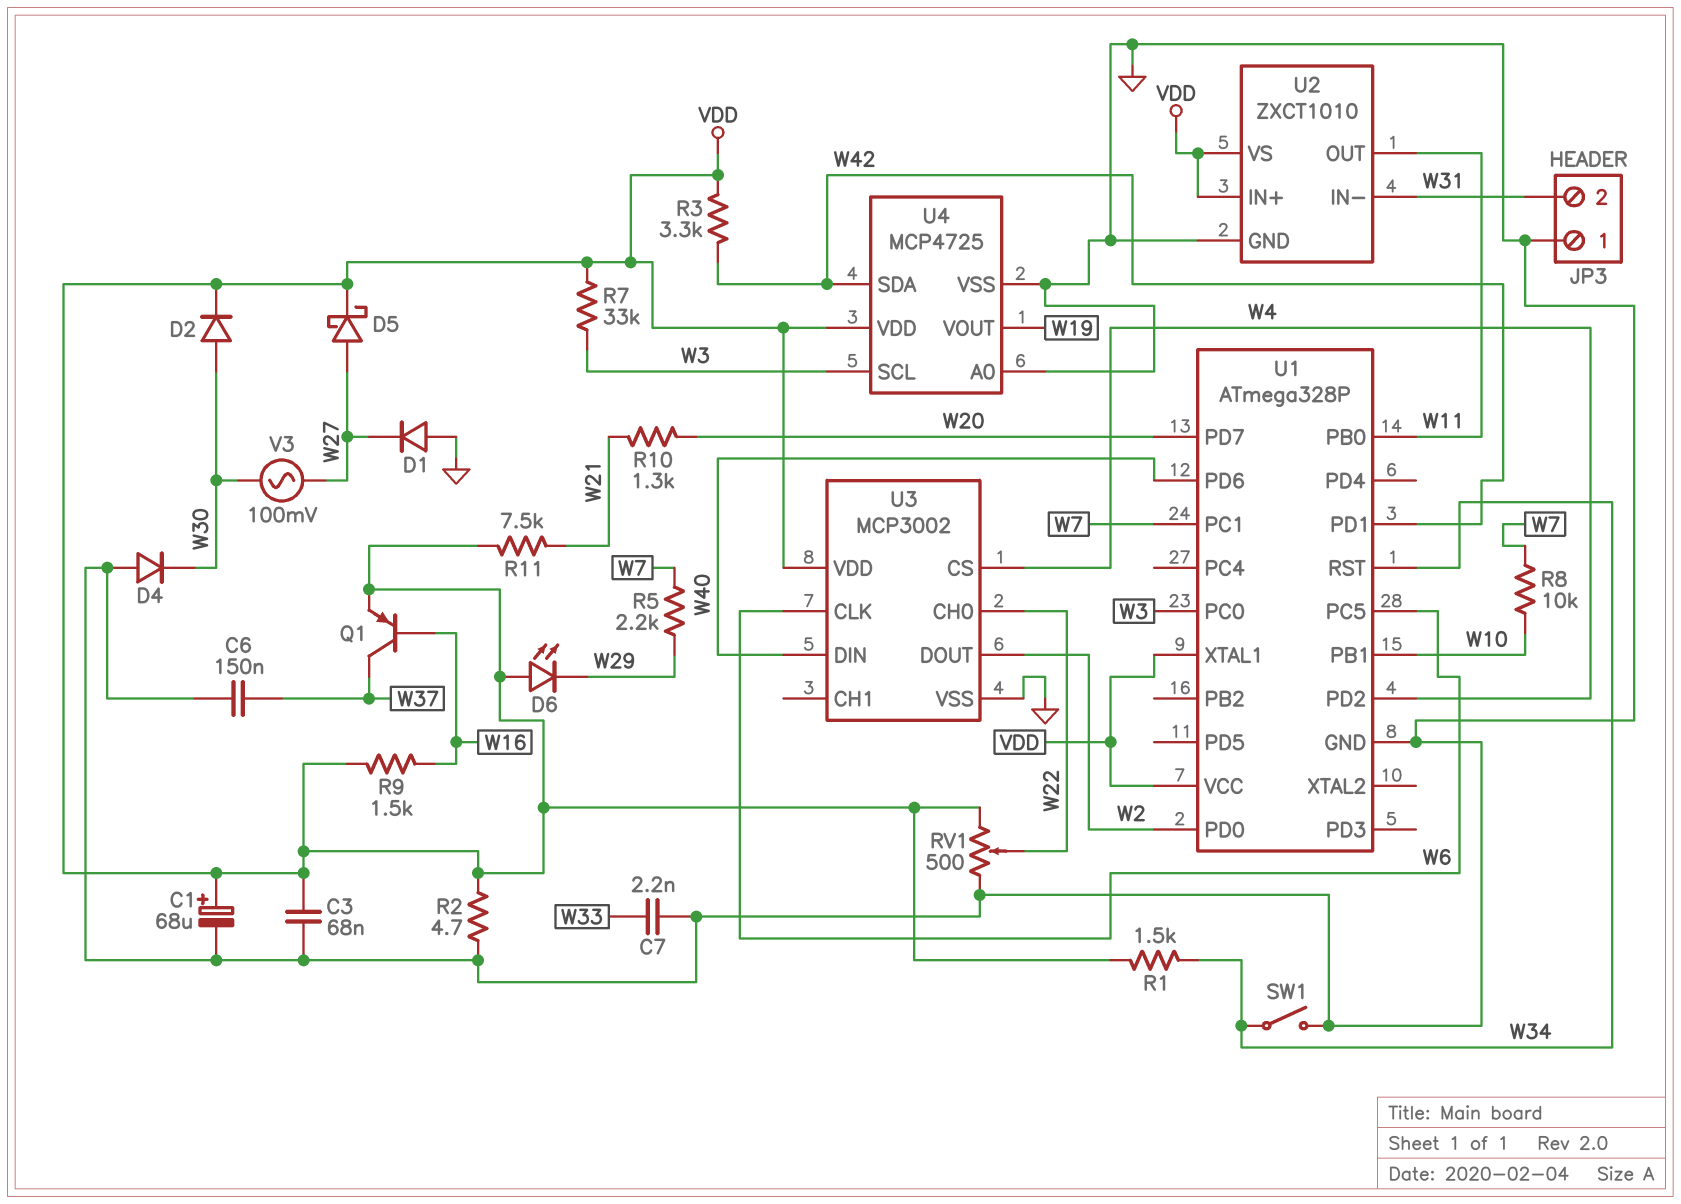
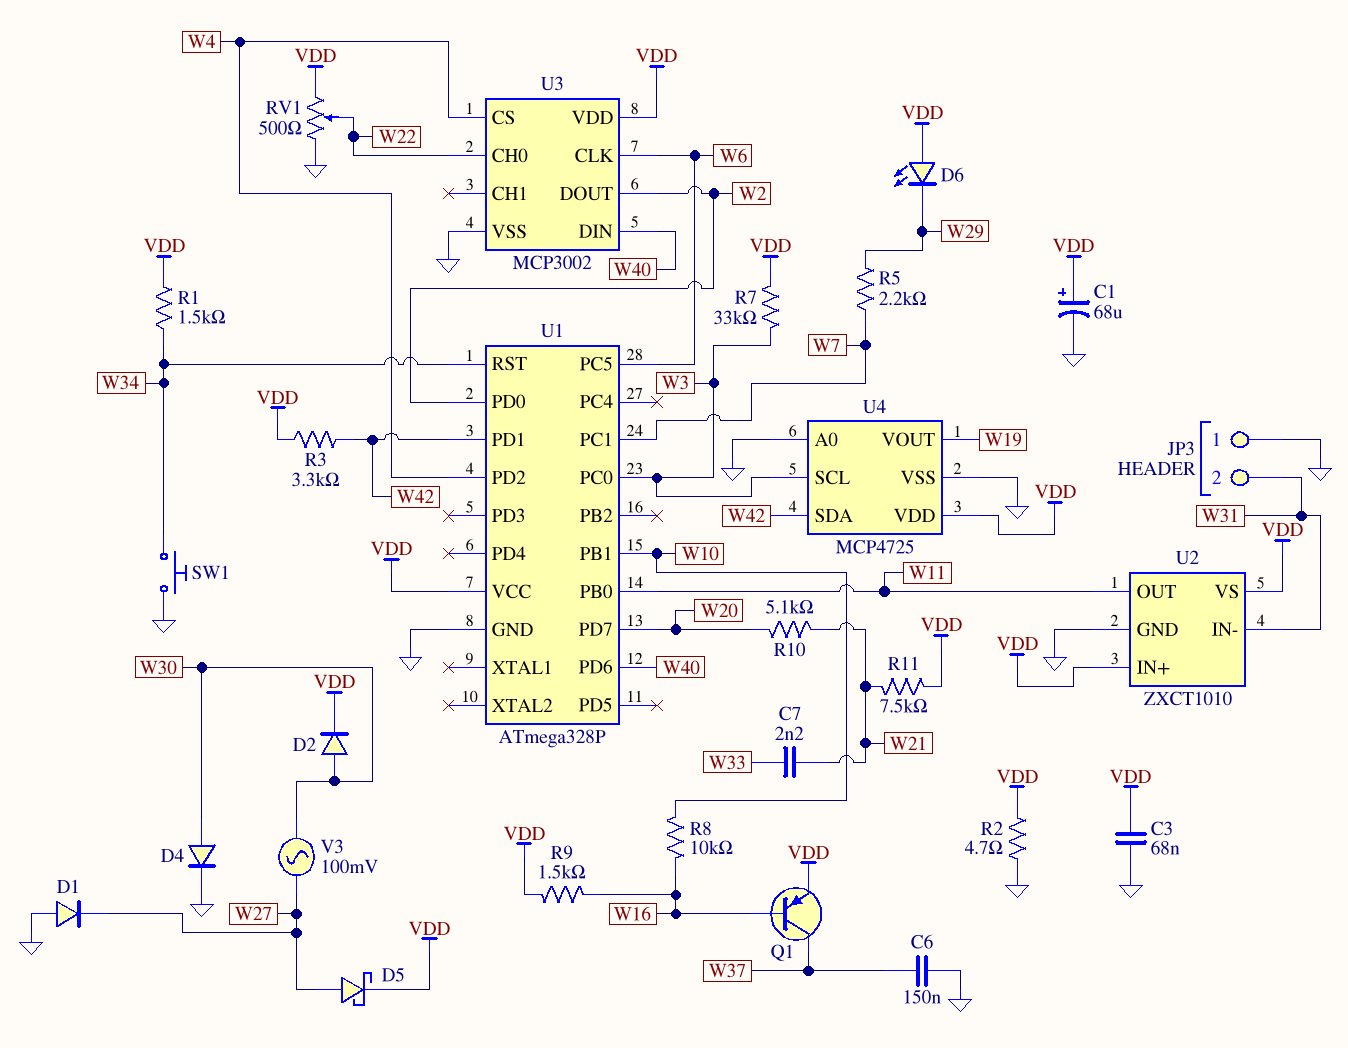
C7: 2.2nF (GND, W33) -> 2.2nF (W21, W33)
D4: diode (A GND, K W30) -> diode (A W30, K GND)
R8: 10k (W7, W10) -> 10k (W10, W16)
R10: 1.3k (W20, W21) -> 5.1k (W20, W21)
SW1: switch (GND, W34) -> button (GND, W34)
U1 pin XTAL1: VDD -> none

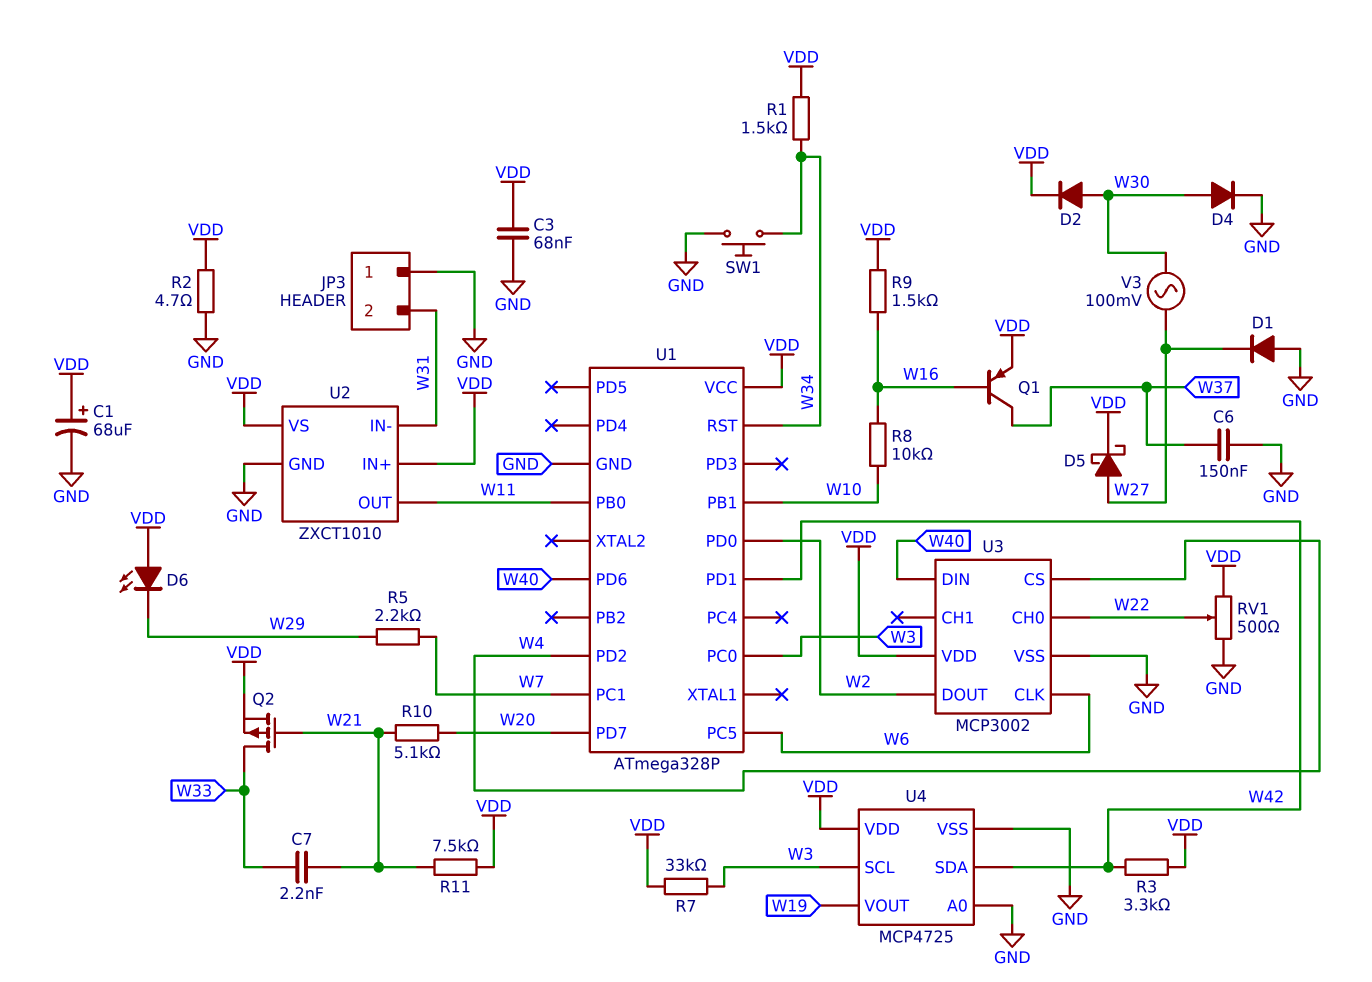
Q2: none -> PMOS (G W21, D W33, S VDD)

